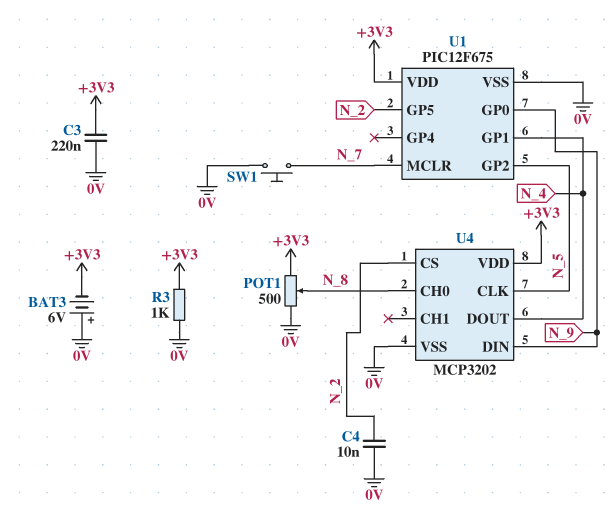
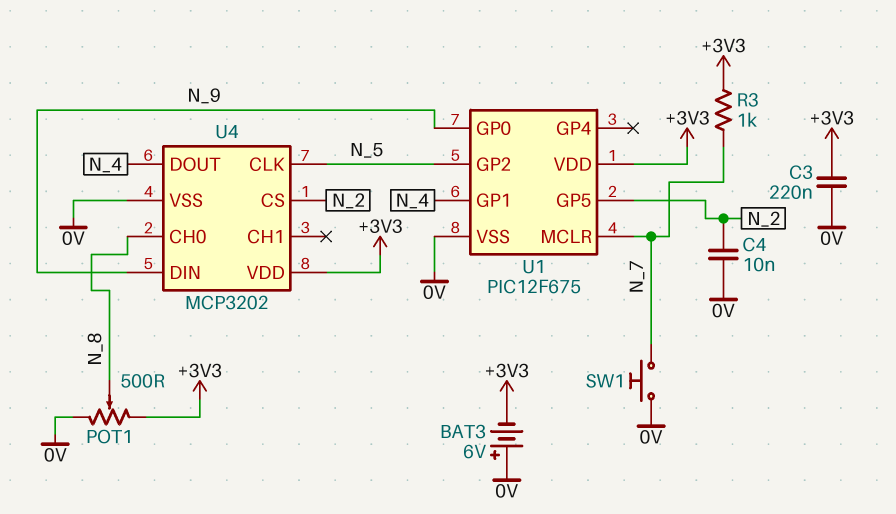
R3: 1k (+3V3, 0V) -> 1k (+3V3, N_7)

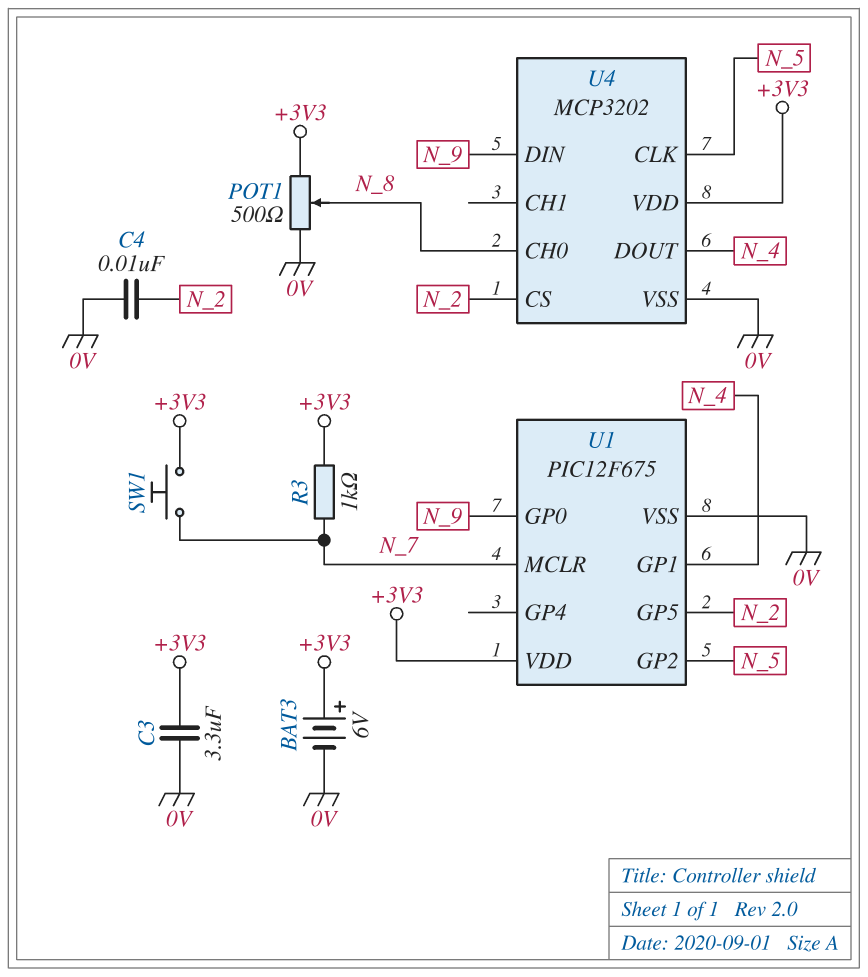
BAT3: 6V (plus 0V, minus +3V3) -> 6V (plus +3V3, minus 0V)
C3: 220nF (+3V3, 0V) -> 3.3uF (+3V3, 0V)
SW1: button (0V, N_7) -> button (+3V3, N_7)

